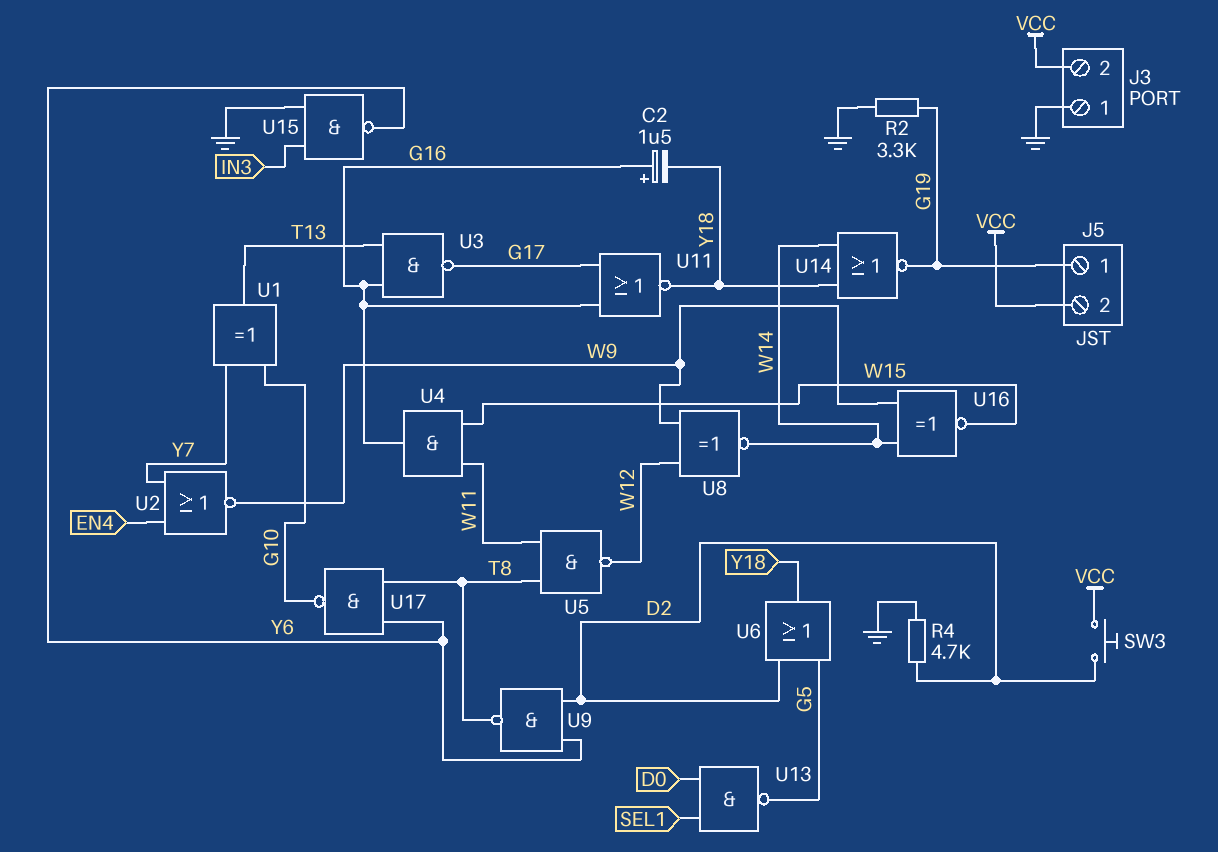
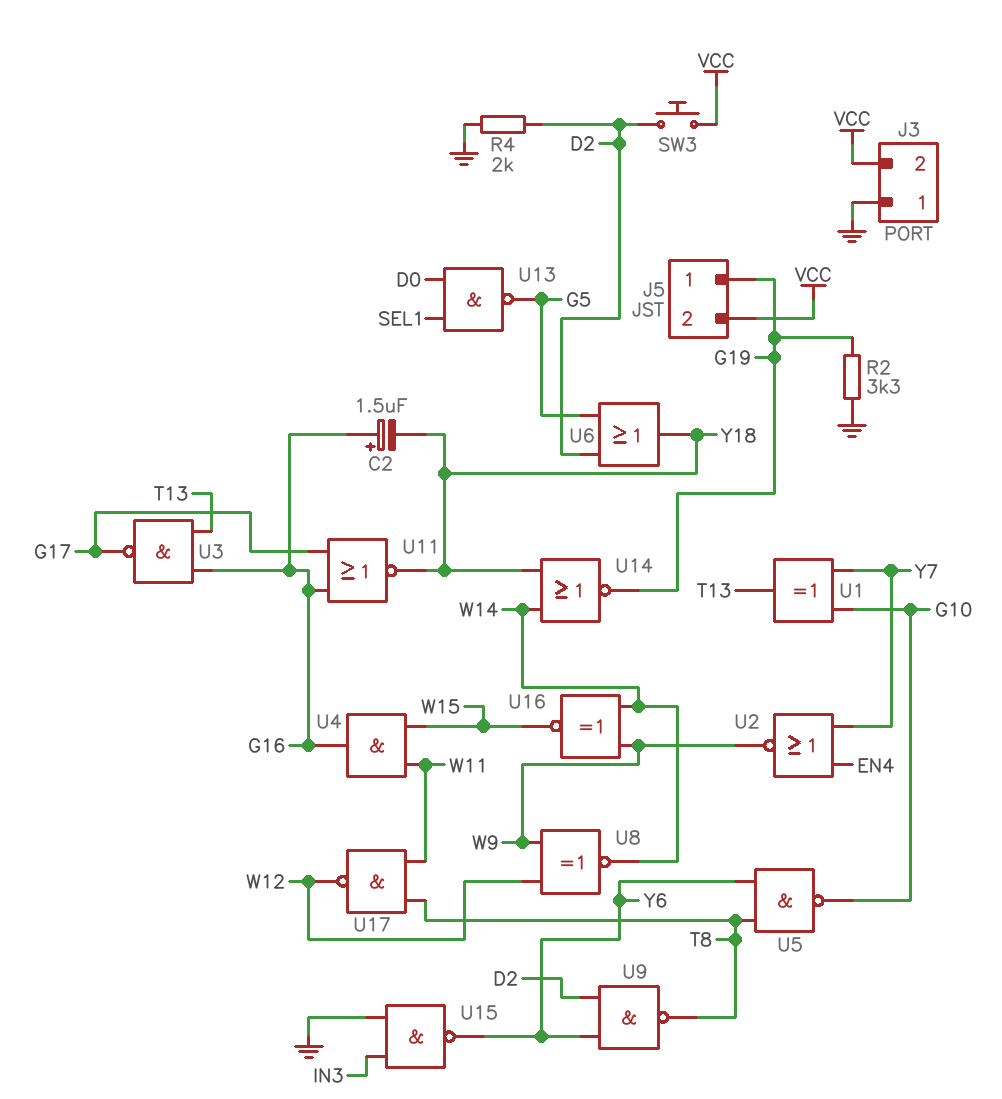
R4: 4.7k (D2, GND) -> 2k (D2, GND)
U5: NAND (in T8, in W11, out W12) -> NAND (in T8, in Y6, out G10)
U17: NAND (in T8, in Y6, out G10) -> NAND (in T8, in W11, out W12)

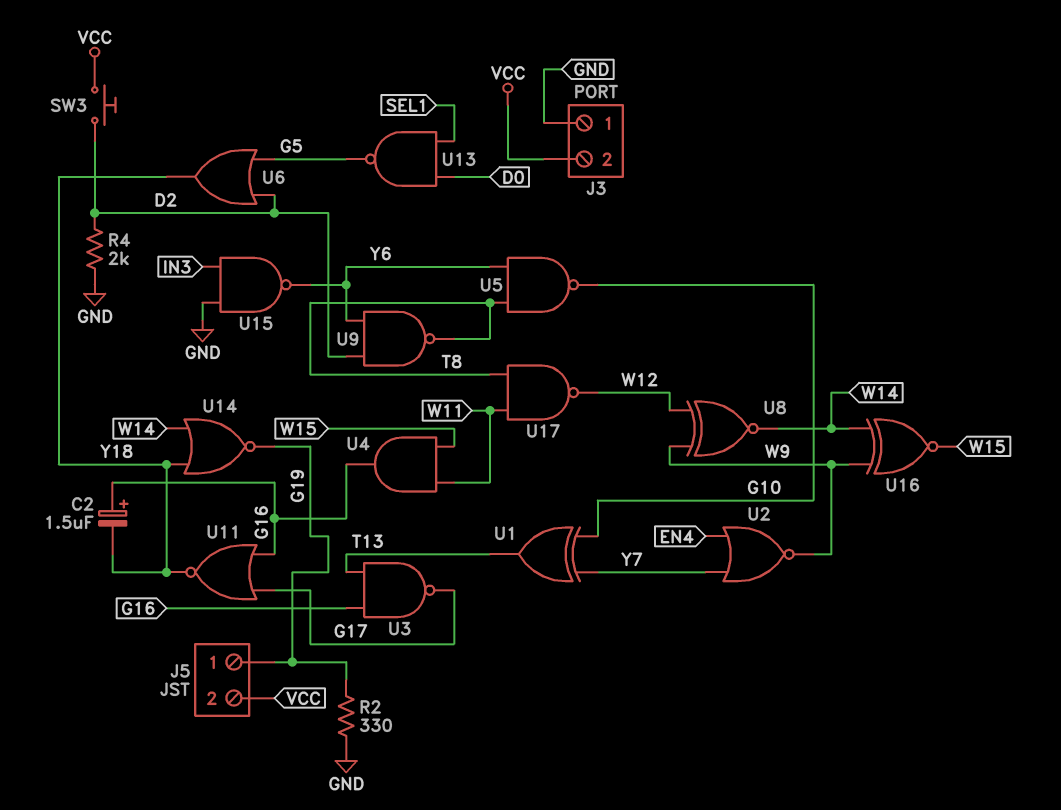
R2: 3.3k (G19, GND) -> 330 (G19, GND)

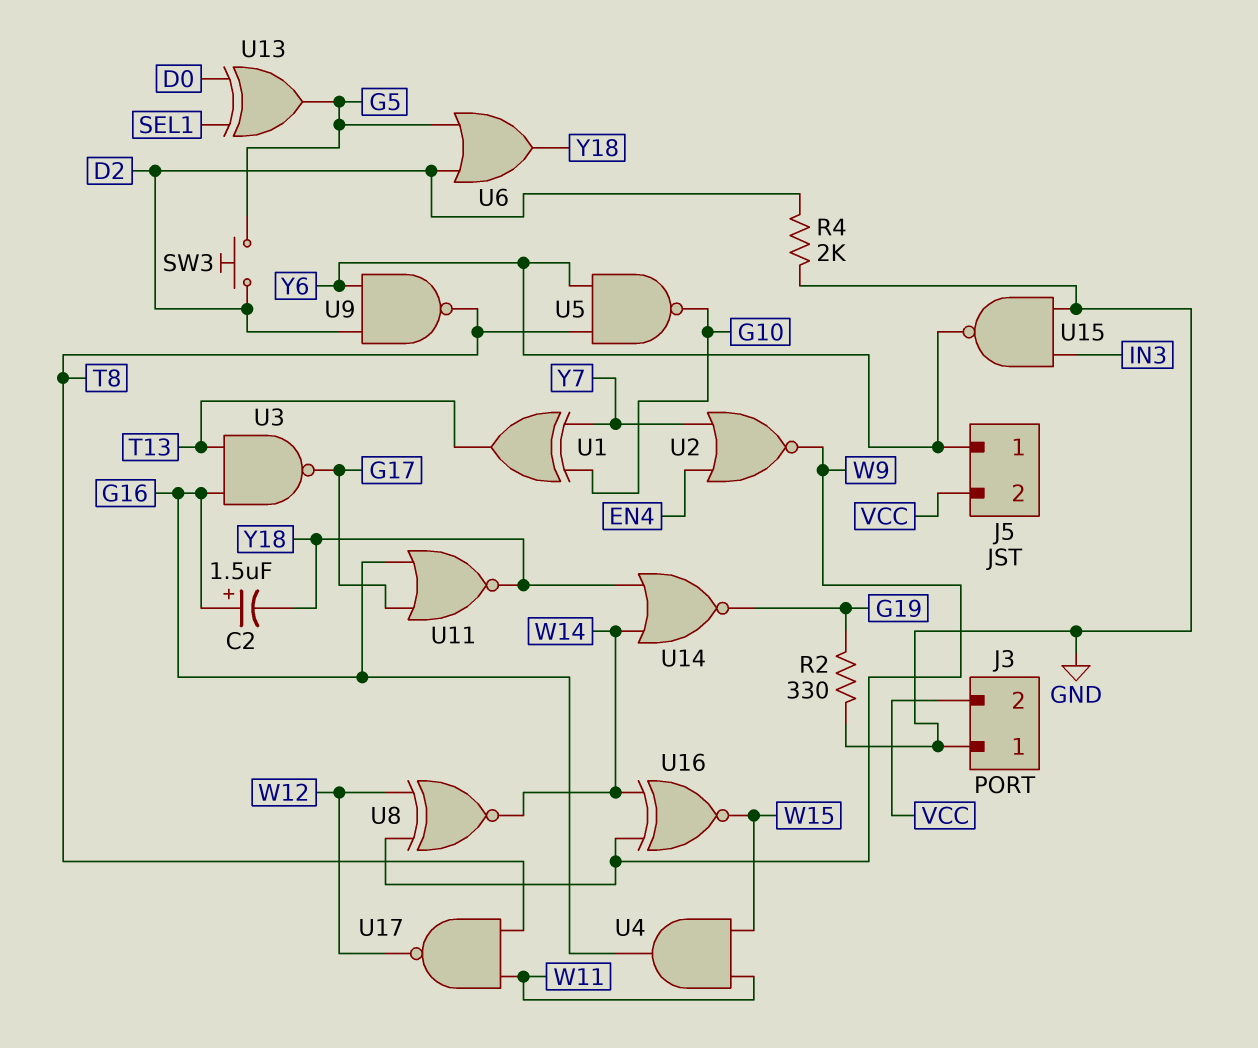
J5 pin 1: G19 -> Y6
SW3: button (D2, VCC) -> button (D2, G5)
U13: NAND (in D0, in SEL1, out G5) -> XOR (in D0, in SEL1, out G5)

